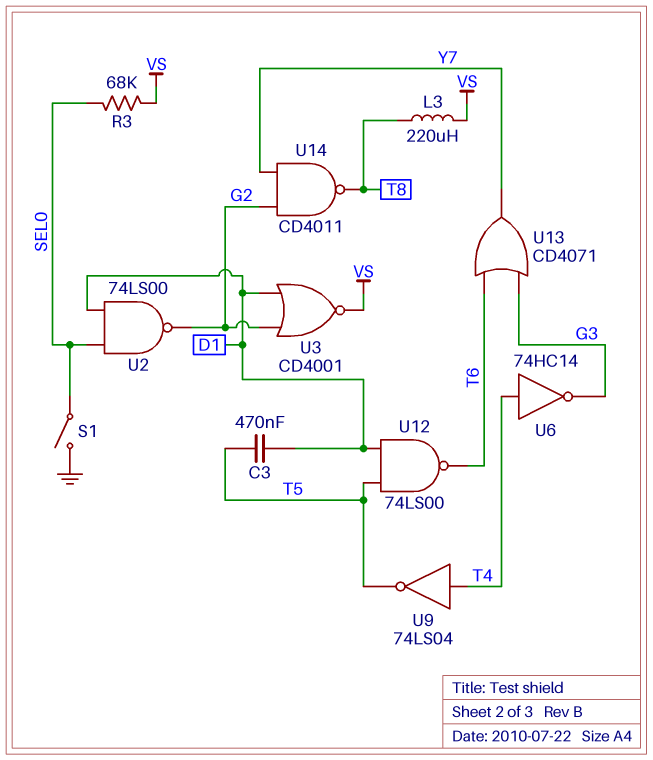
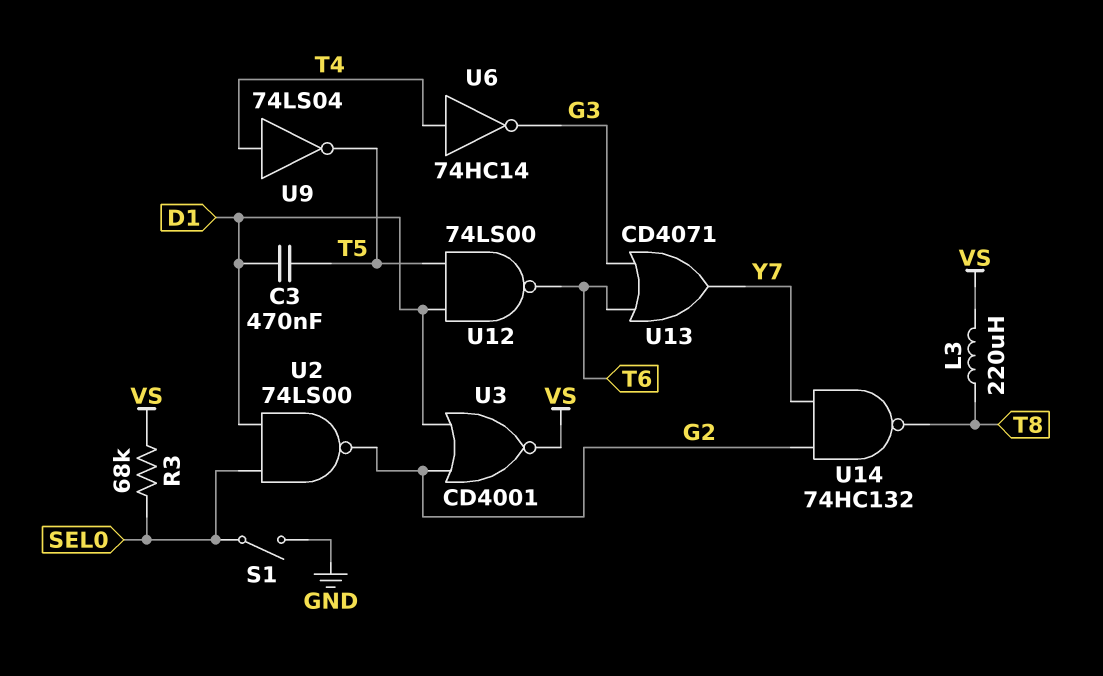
U14: NAND CD4011 (in G2, in Y7, out T8) -> NAND 74HC132 (in G2, in Y7, out T8)

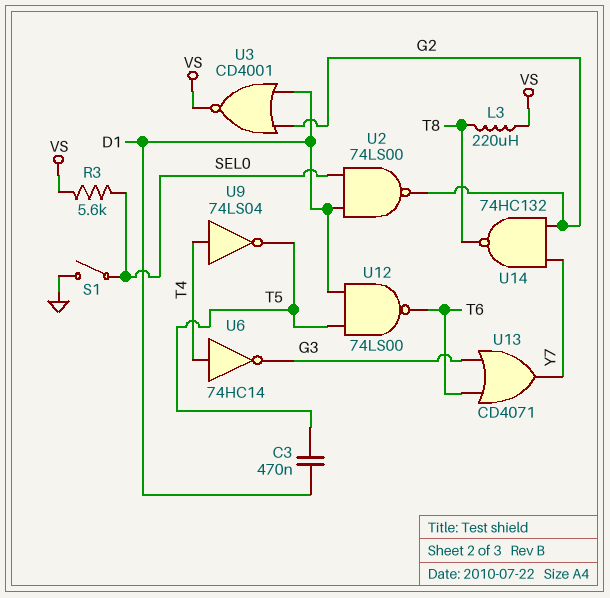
R3: 68k (SEL0, VS) -> 5.6k (SEL0, VS)

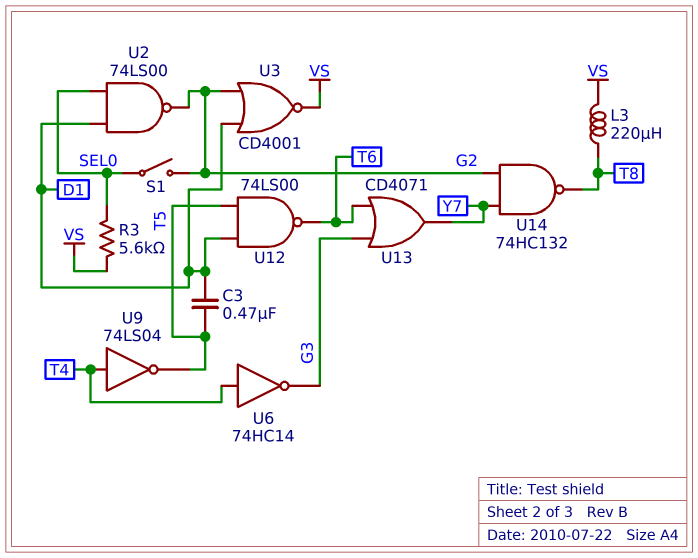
S1: switch (GND, SEL0) -> switch (G2, SEL0)

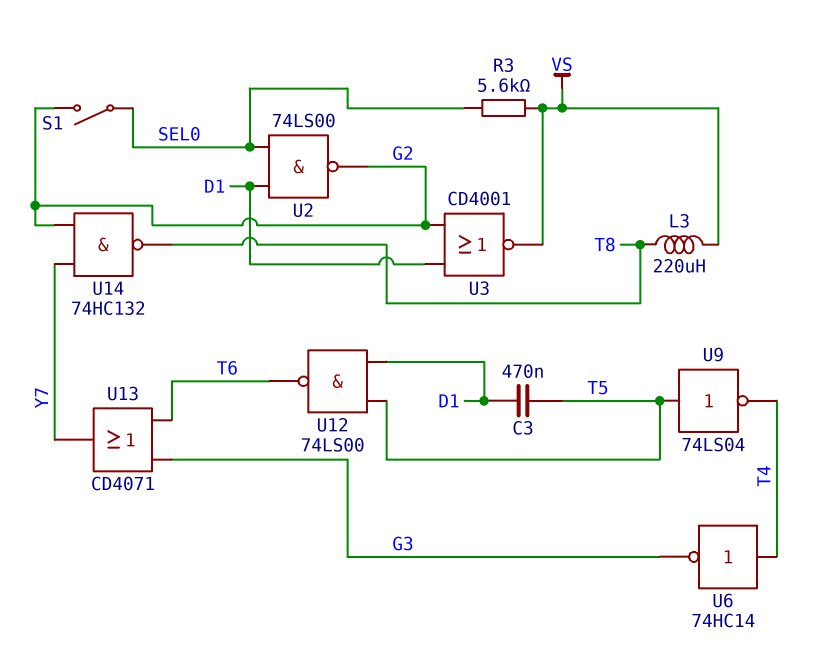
U9: NOT 74LS04 (in T4, out T5) -> NOT 74LS04 (in T5, out T4)

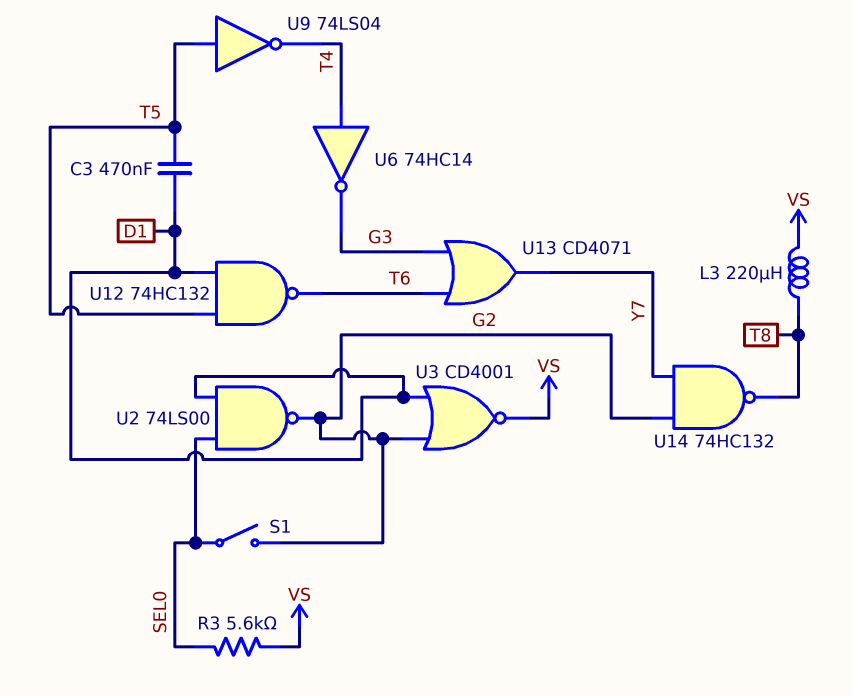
U12: NAND 74LS00 (in D1, in T5, out T6) -> NAND 74HC132 (in D1, in T5, out T6)

